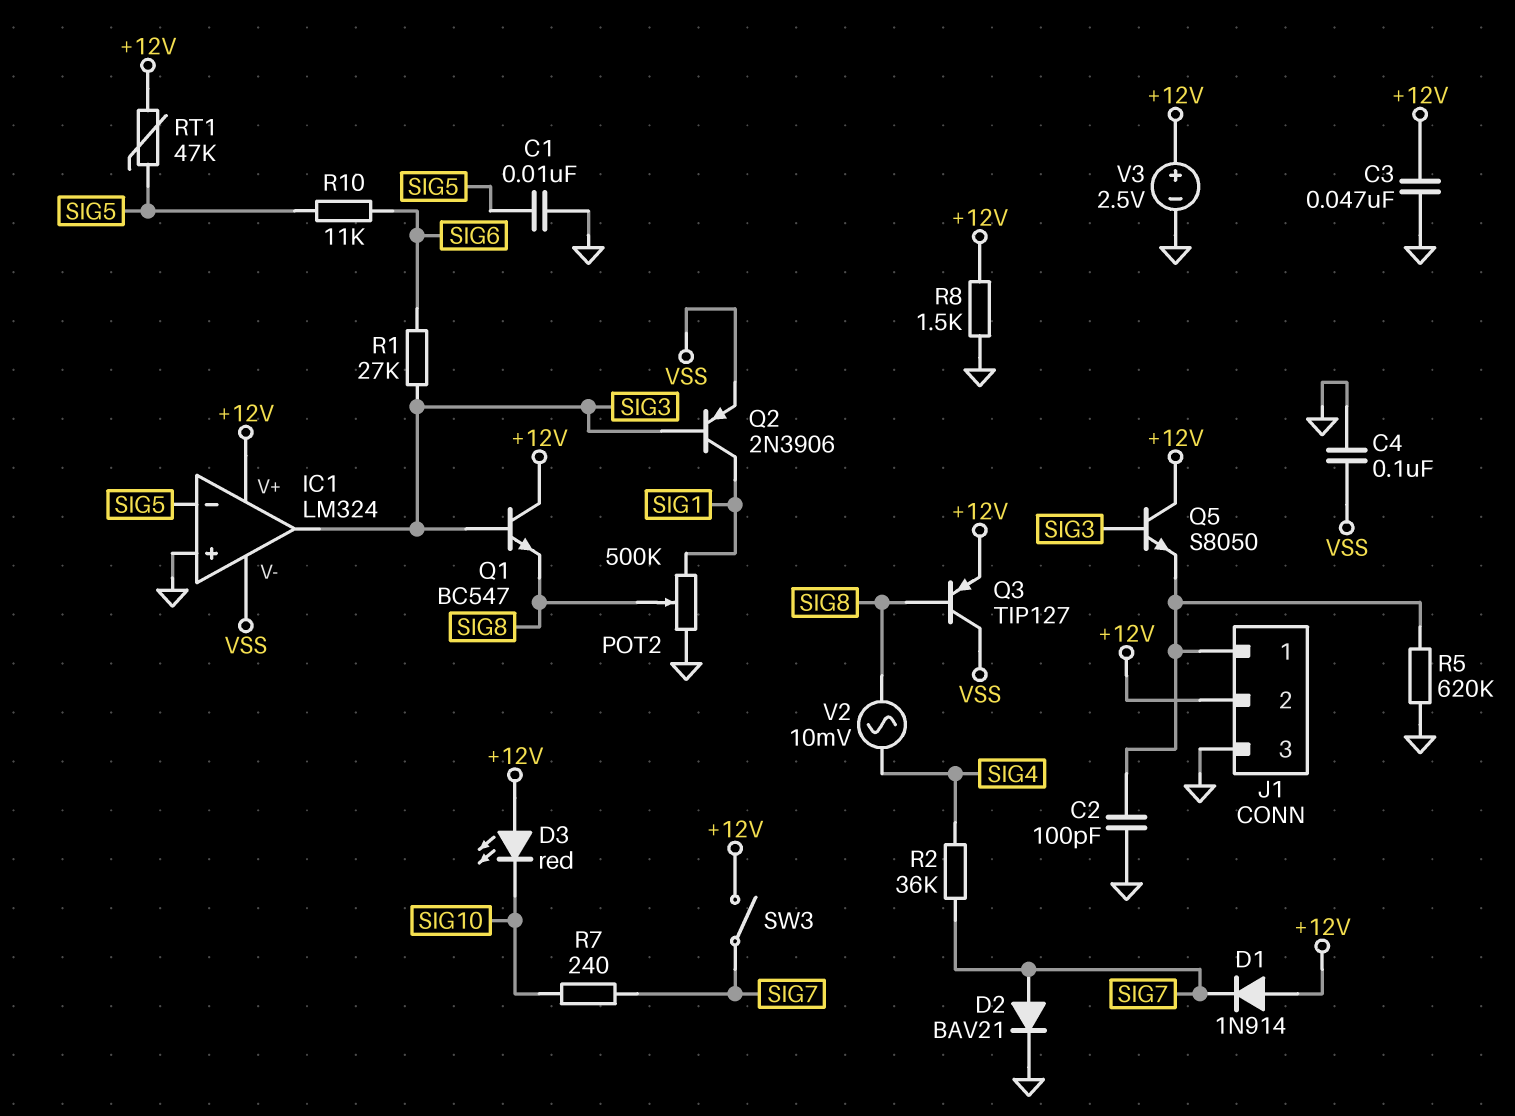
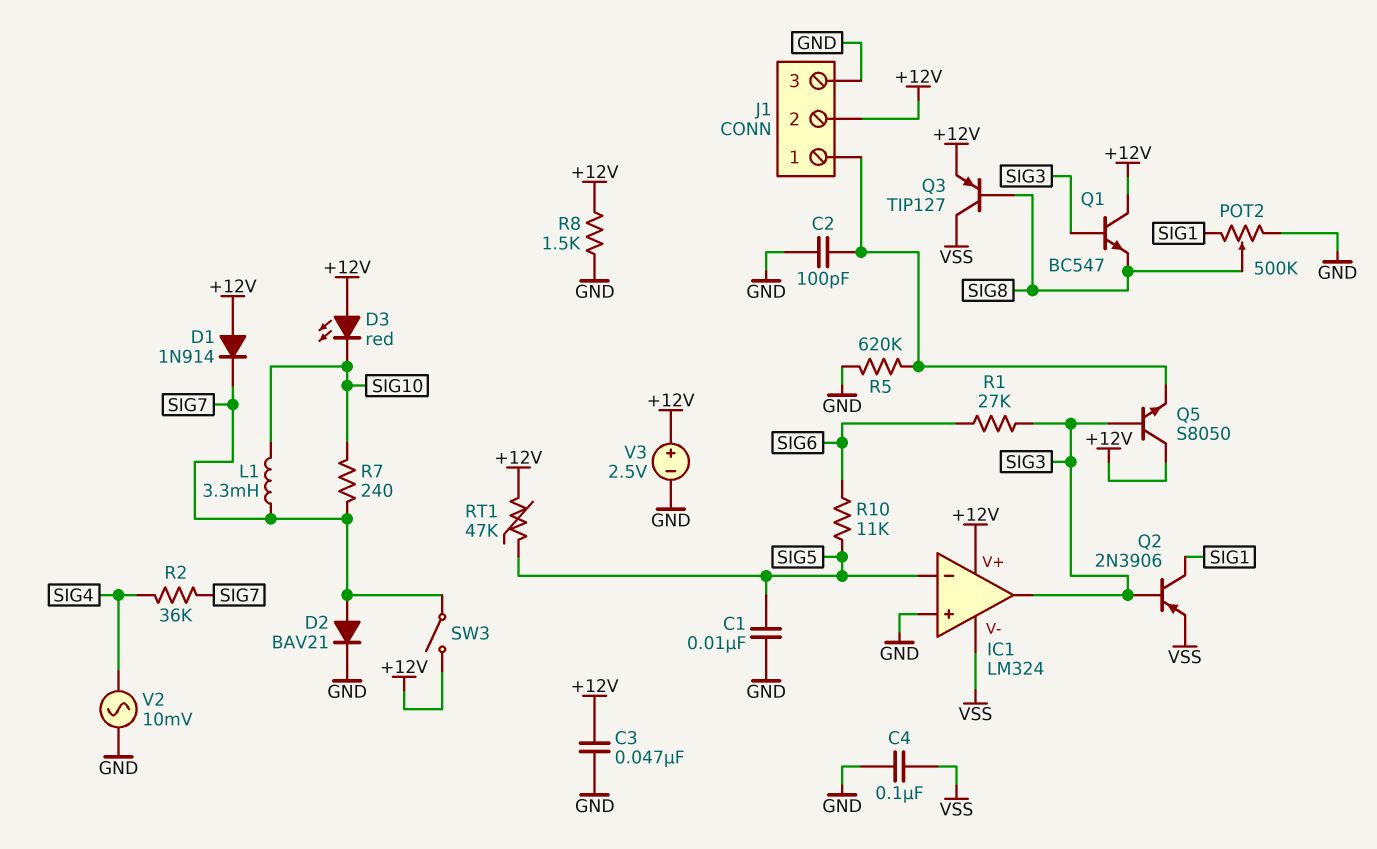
L1: none -> 3.3mH (SIG7, SIG10)
V2: AC 10mV (SIG4, SIG8) -> AC 10mV (GND, SIG4)

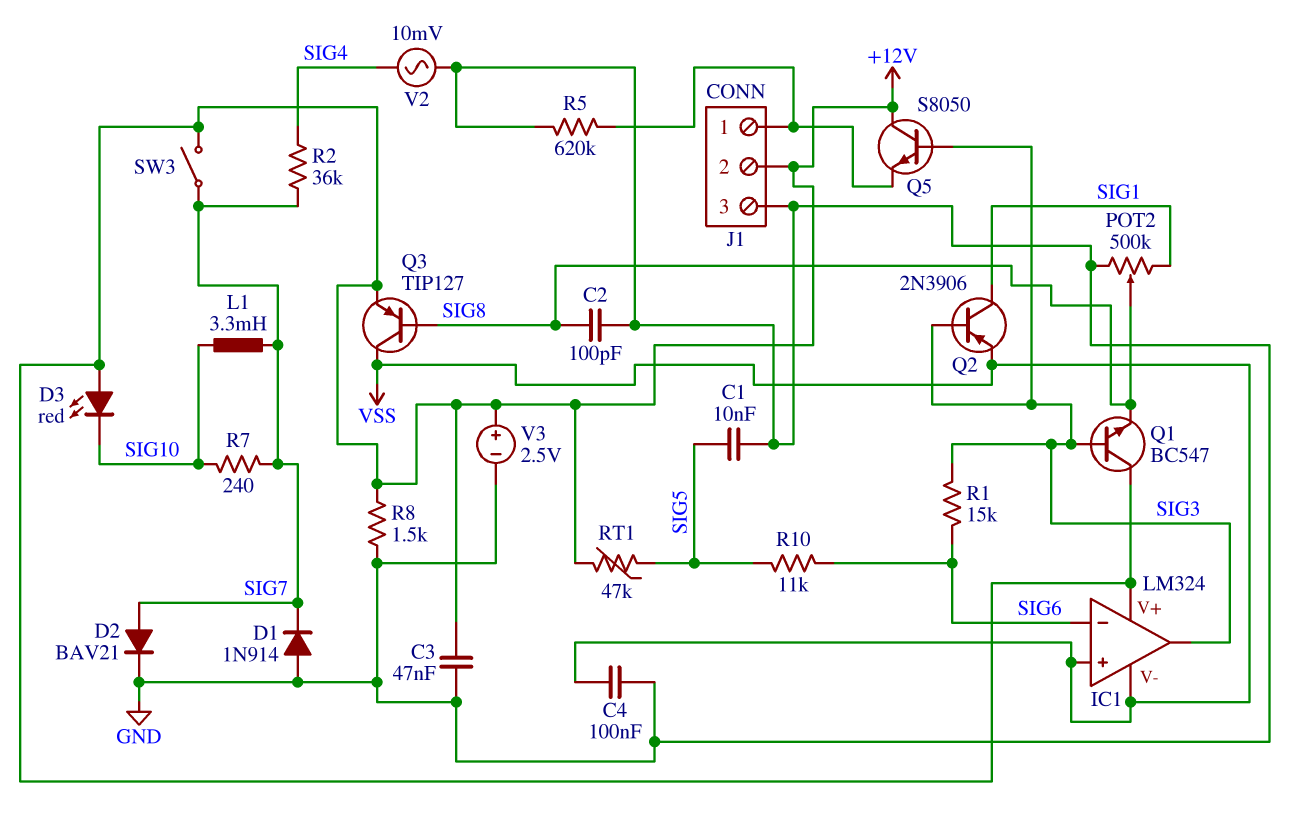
C2: 100pF (GND, J1/1) -> 100pF (GND, SIG8)
D1: diode 1N914 (A +12V, K SIG7) -> diode 1N914 (A GND, K SIG7)
IC1 pin in+: GND -> VSS
IC1 pin in-: SIG5 -> SIG6
R1: 27k (SIG3, SIG6) -> 15k (SIG3, SIG6)

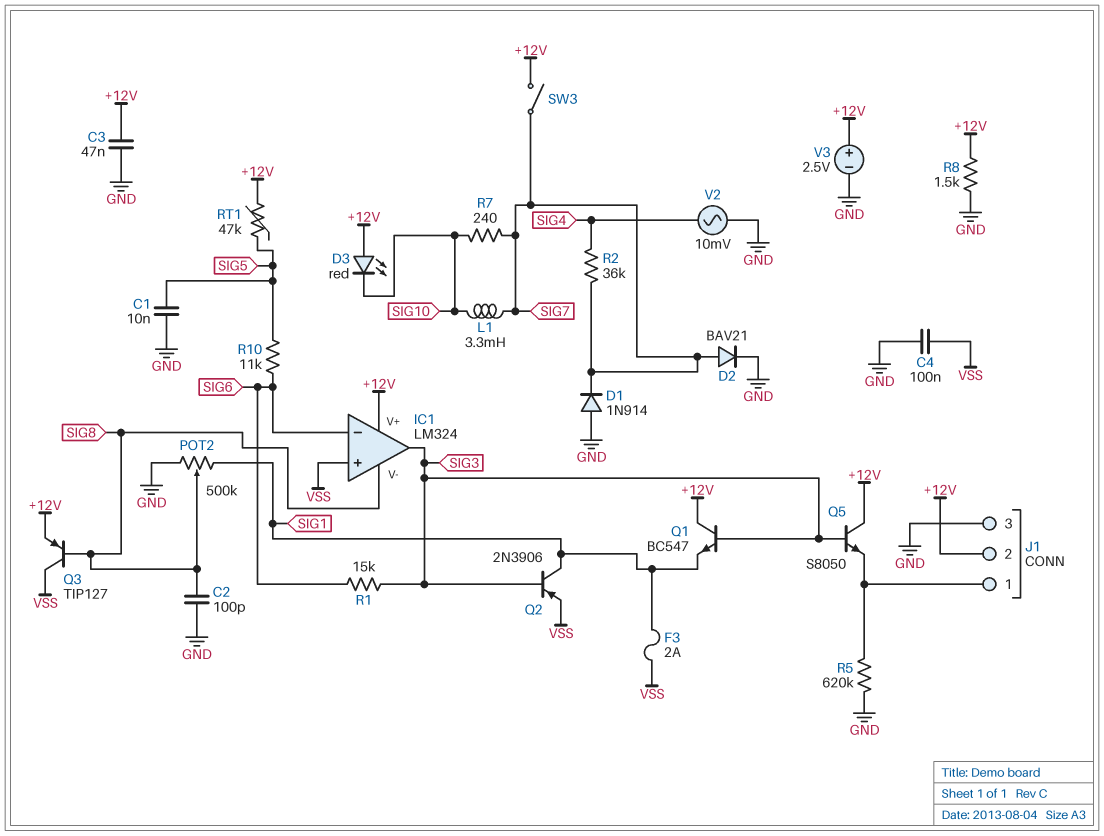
F3: none -> 2A (SIG1, VSS)
IC1 pin V-: VSS -> SIG8
Q1: NPN BC547 (B SIG3, C +12V, E SIG8) -> NPN BC547 (B SIG3, C +12V, E SIG1)

